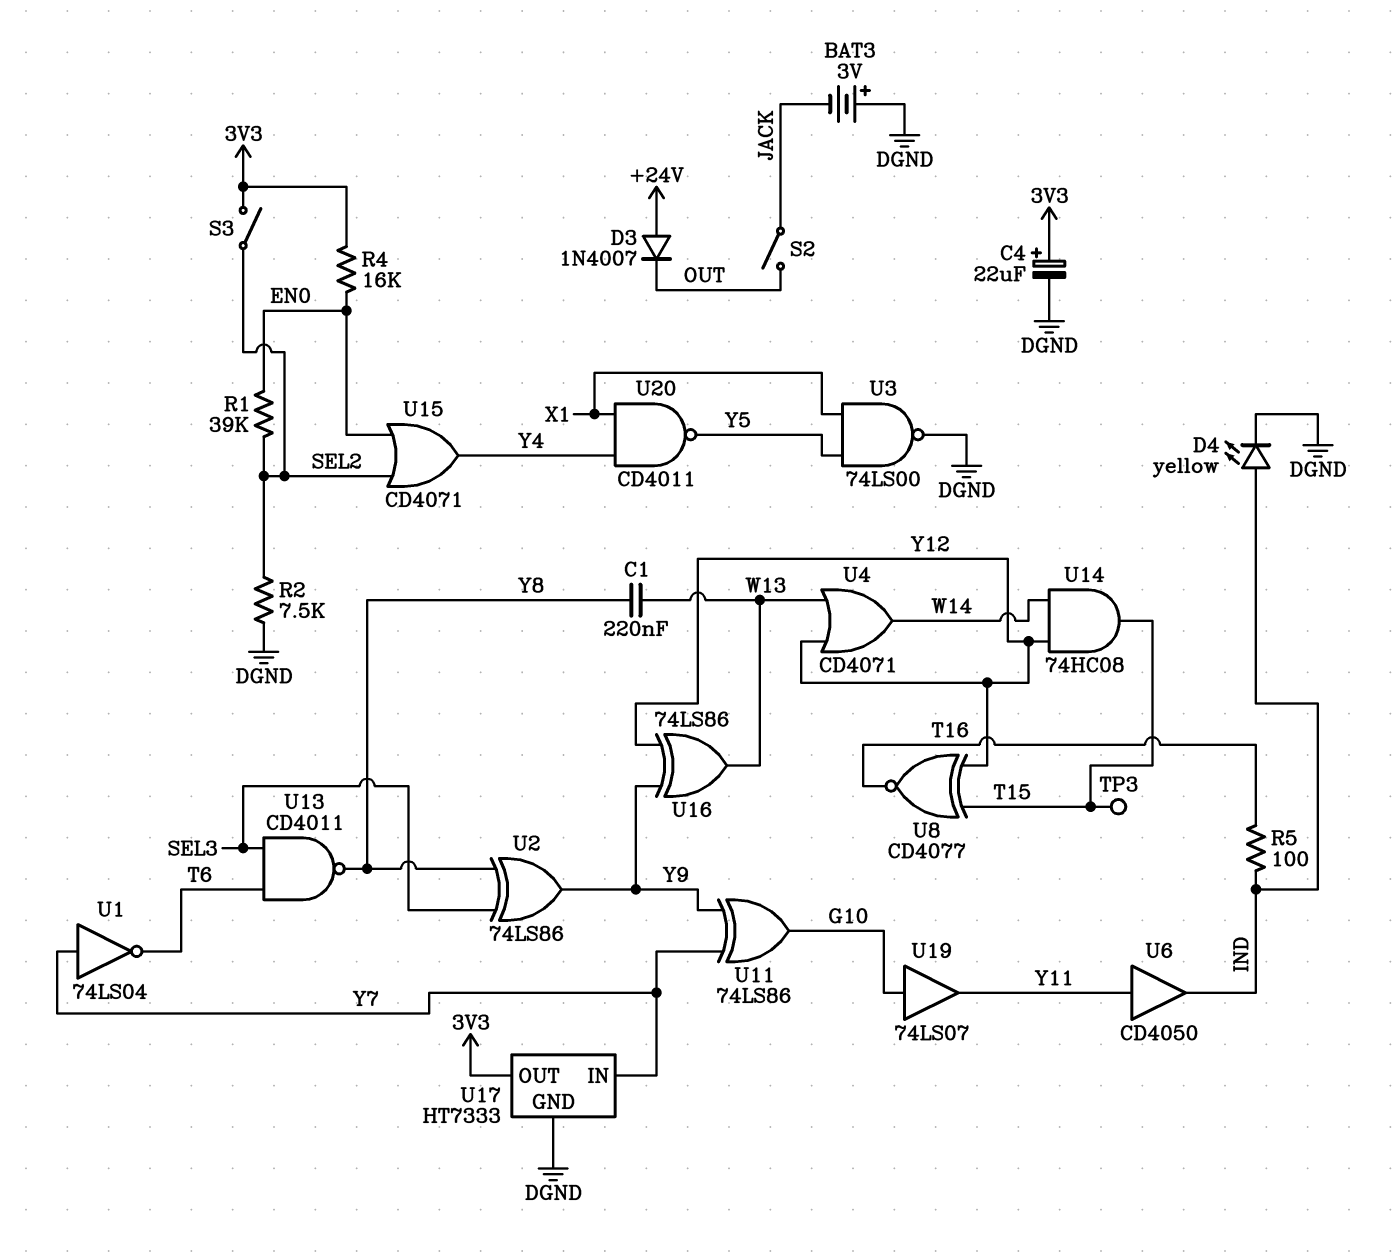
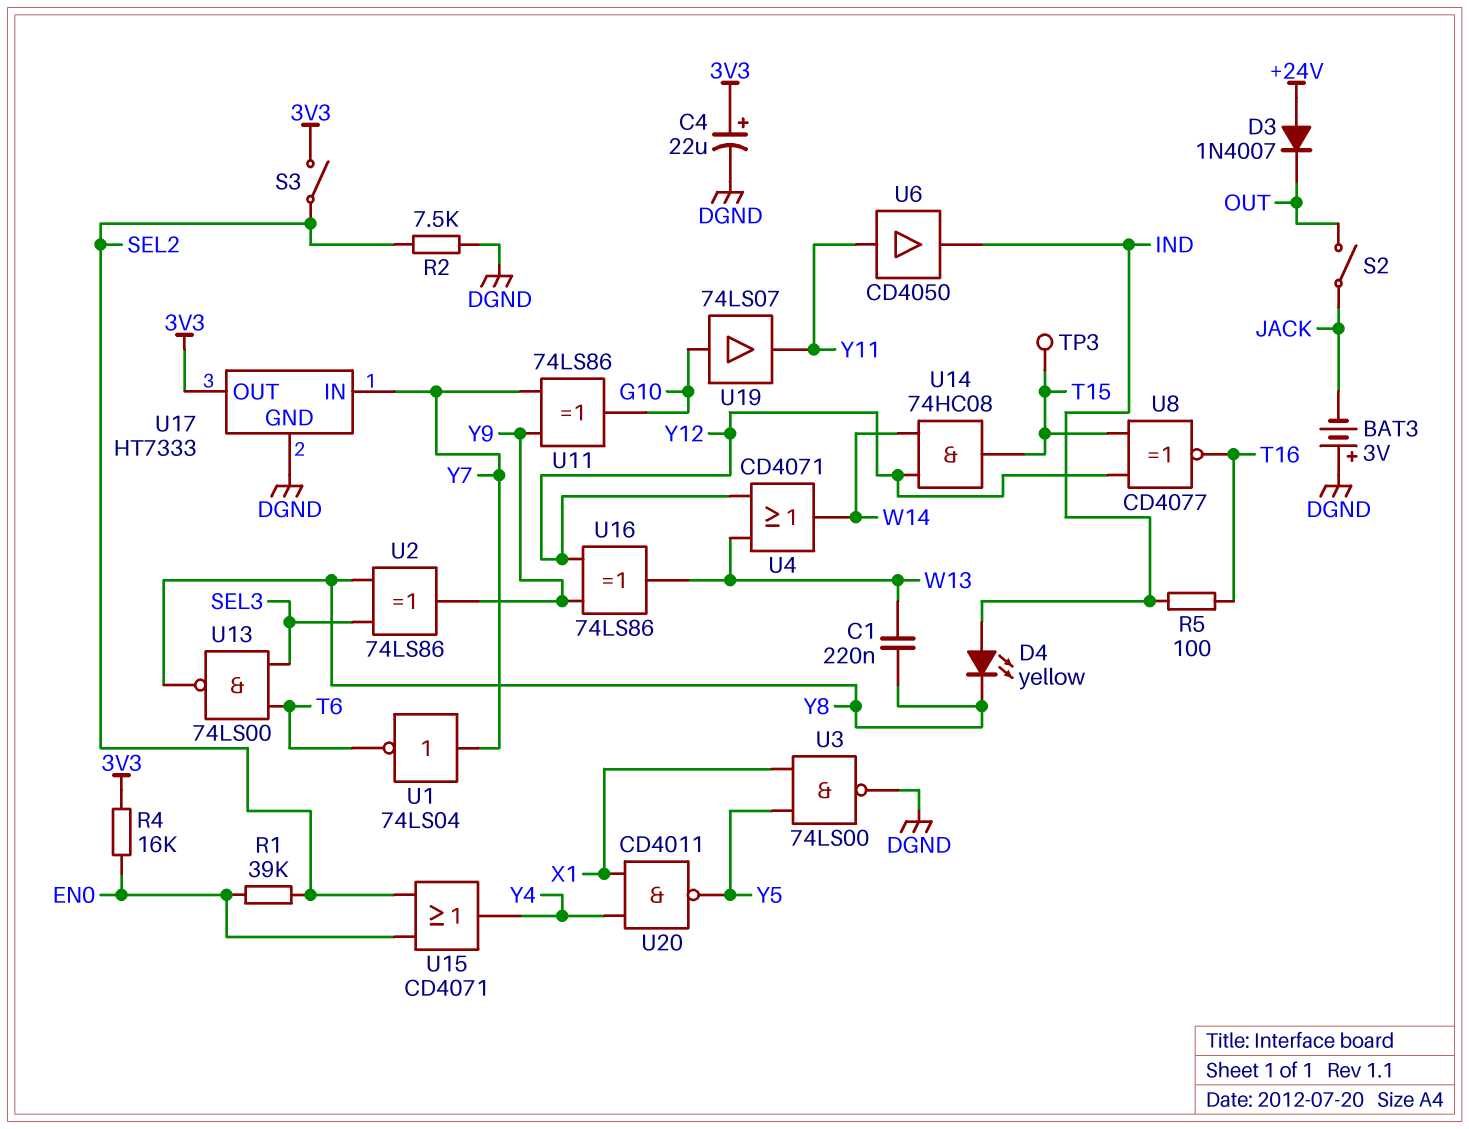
D4: LED yellow (A IND, K DGND) -> LED yellow (A IND, K Y8)
U13: NAND CD4011 (in SEL3, in T6, out Y8) -> NAND 74LS00 (in SEL3, in T6, out Y8)

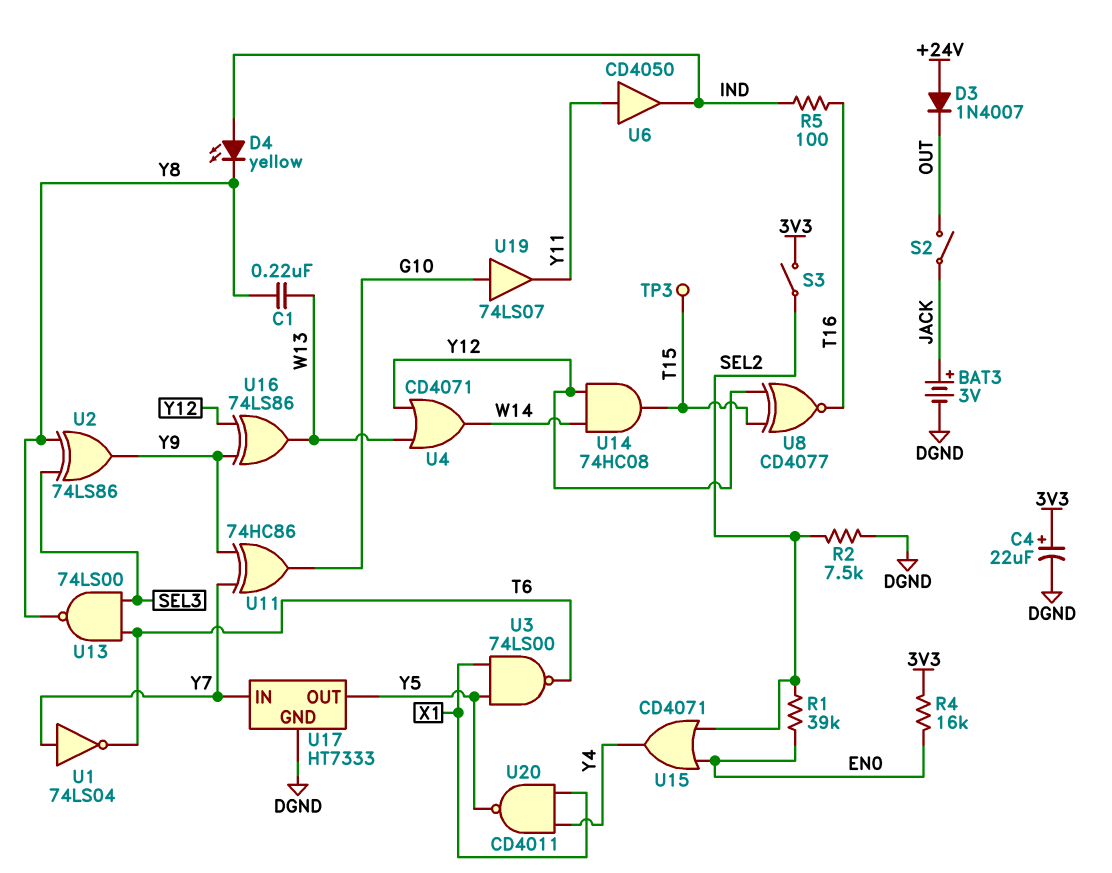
BAT3: 3V (plus DGND, minus JACK) -> 3V (plus JACK, minus DGND)
U3: NAND 74LS00 (in X1, in Y5, out DGND) -> NAND 74LS00 (in X1, in Y5, out T6)
U11: XOR 74LS86 (in Y7, in Y9, out G10) -> XOR 74HC86 (in Y7, in Y9, out G10)
U17 pin OUT: 3V3 -> Y5

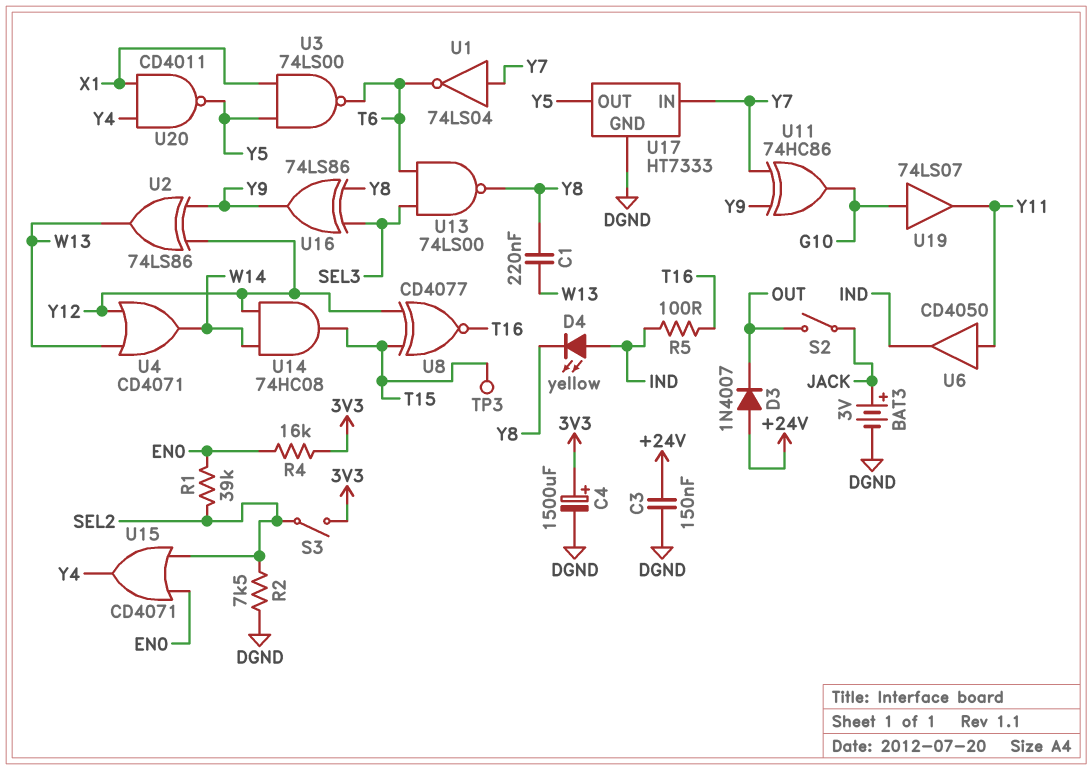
C3: none -> 150nF (+24V, DGND)
C4: 22uF (plus 3V3, minus DGND) -> 1500uF (plus 3V3, minus DGND)
U2: XOR 74LS86 (in SEL3, in Y8, out Y9) -> XOR 74LS86 (in Y9, in Y12, out W13)
U16: XOR 74LS86 (in Y9, in Y12, out W13) -> XOR 74LS86 (in SEL3, in Y8, out Y9)

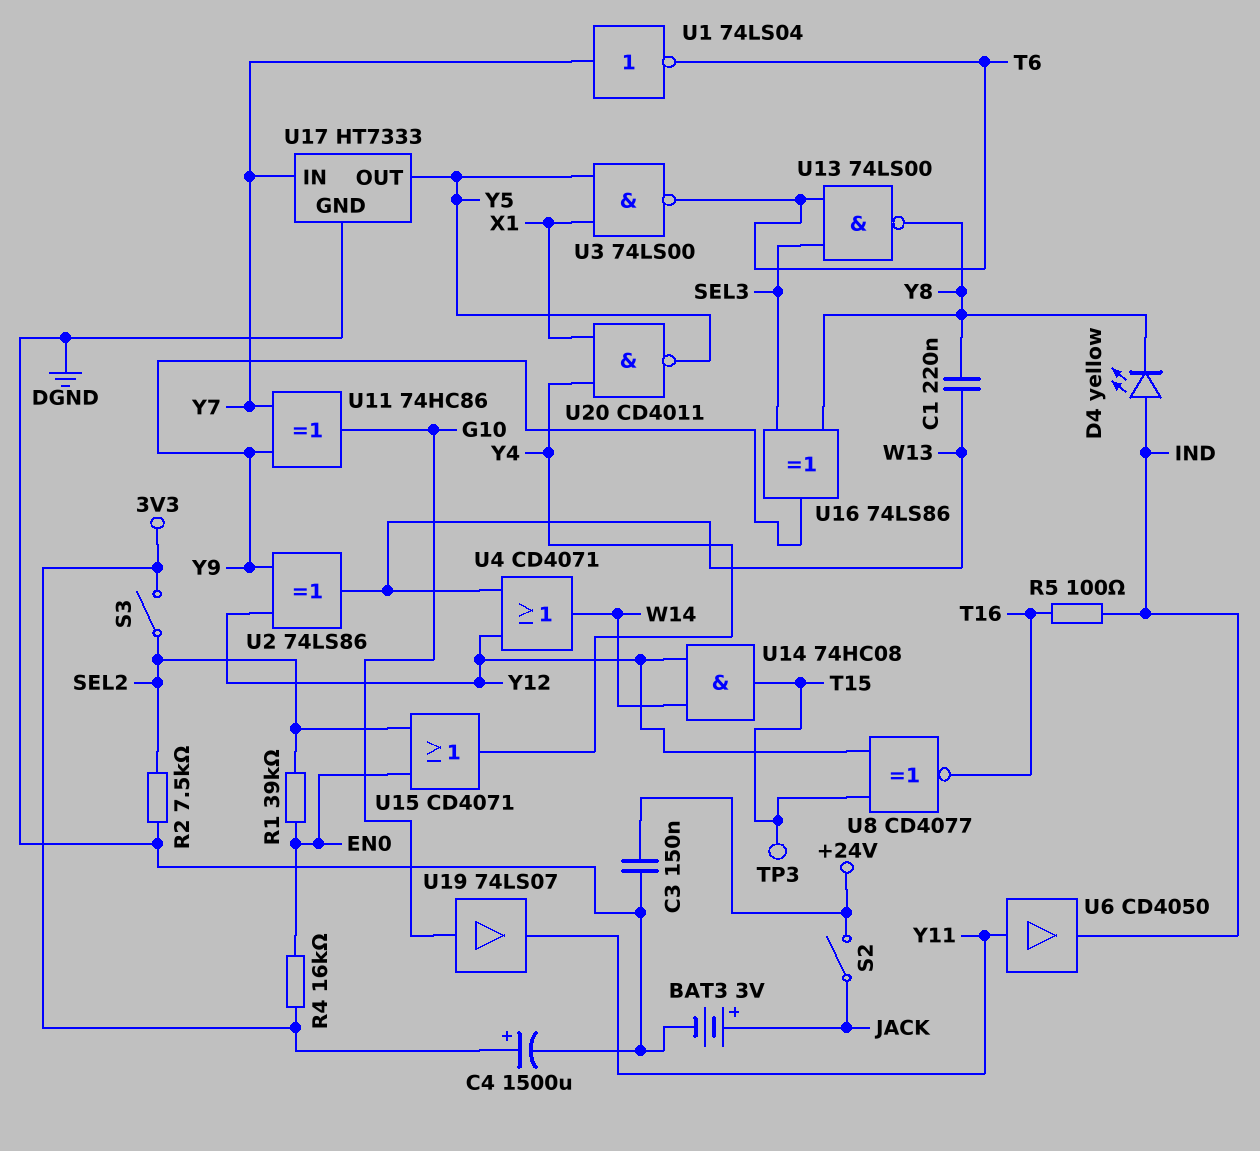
D3: diode 1N4007 (A +24V, K OUT) -> none
S2: switch (JACK, OUT) -> switch (+24V, JACK)

